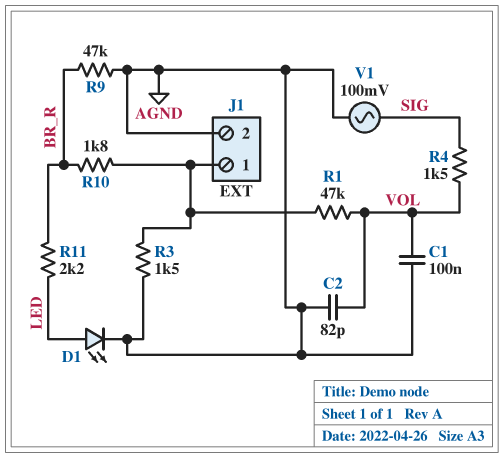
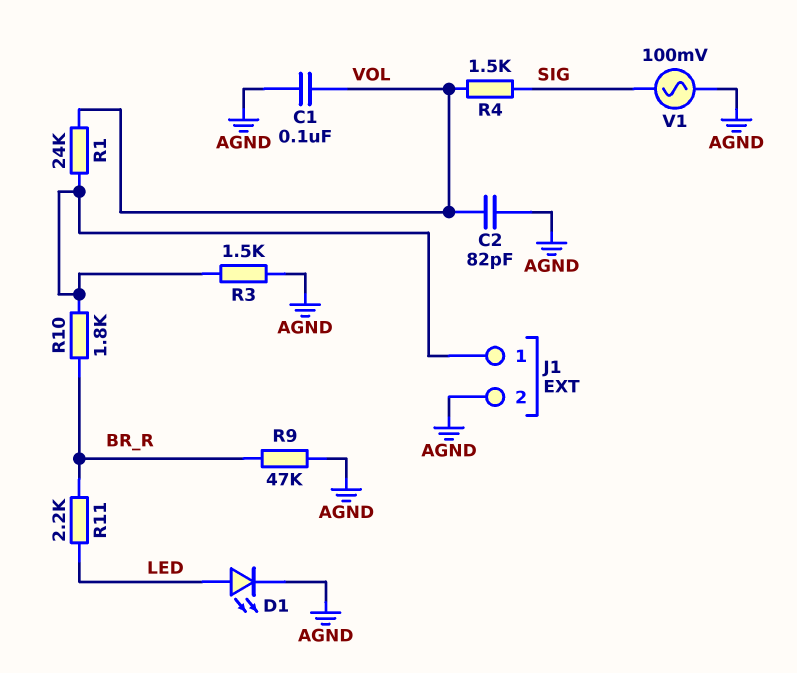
R1: 47k (J1/1, VOL) -> 24k (J1/1, VOL)

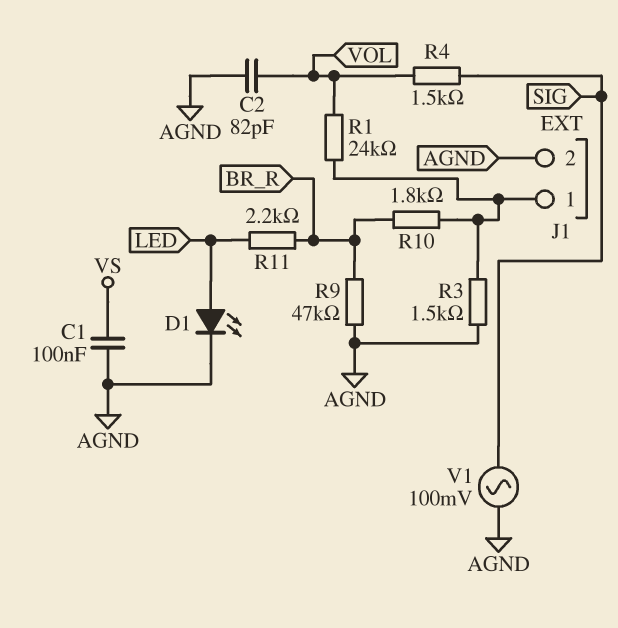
C1: 100nF (AGND, VOL) -> 100nF (AGND, VS)

